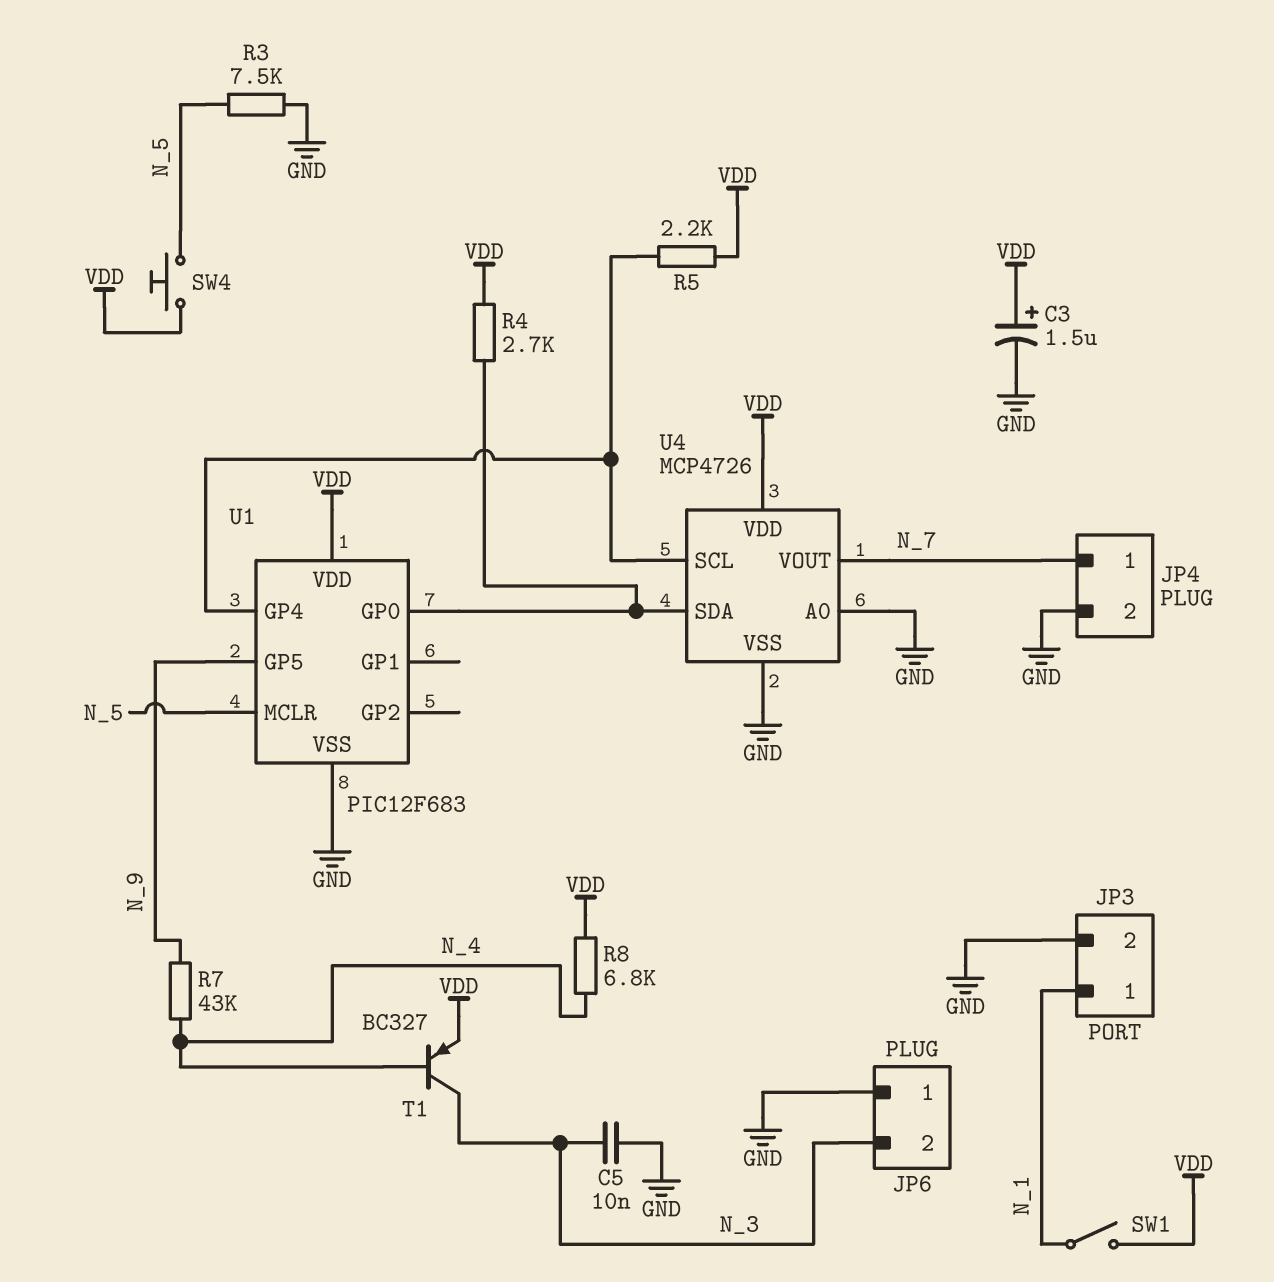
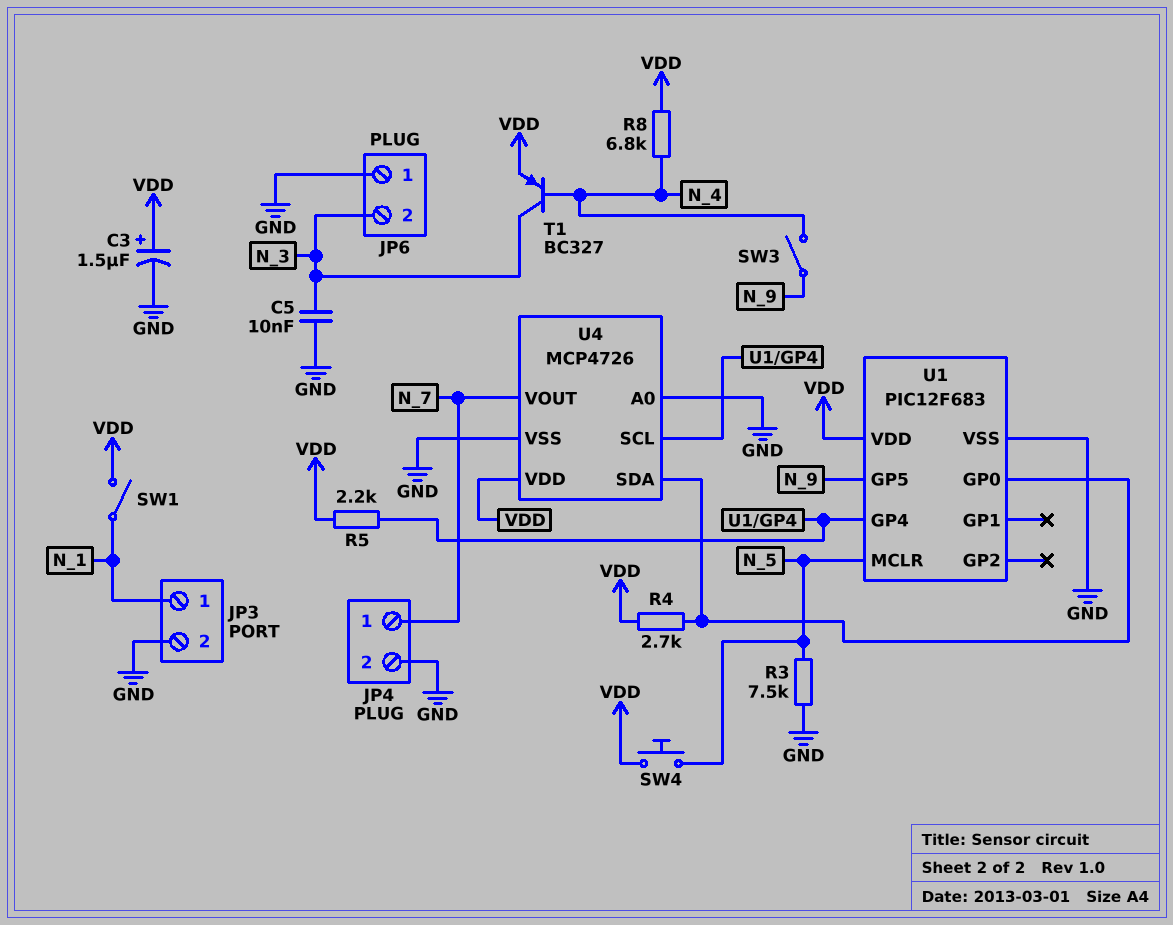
R7: 43k (N_4, N_9) -> none
SW3: none -> switch (N_4, N_9)

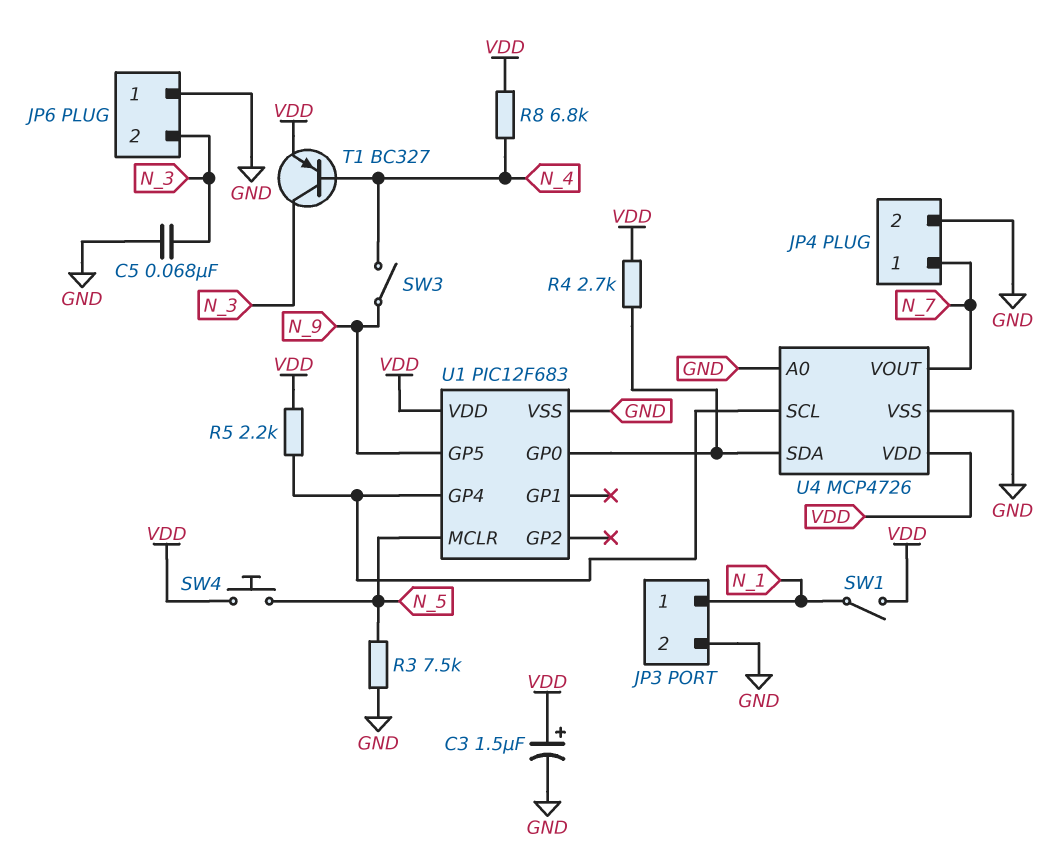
C5: 10nF (GND, N_3) -> 68nF (GND, N_3)

